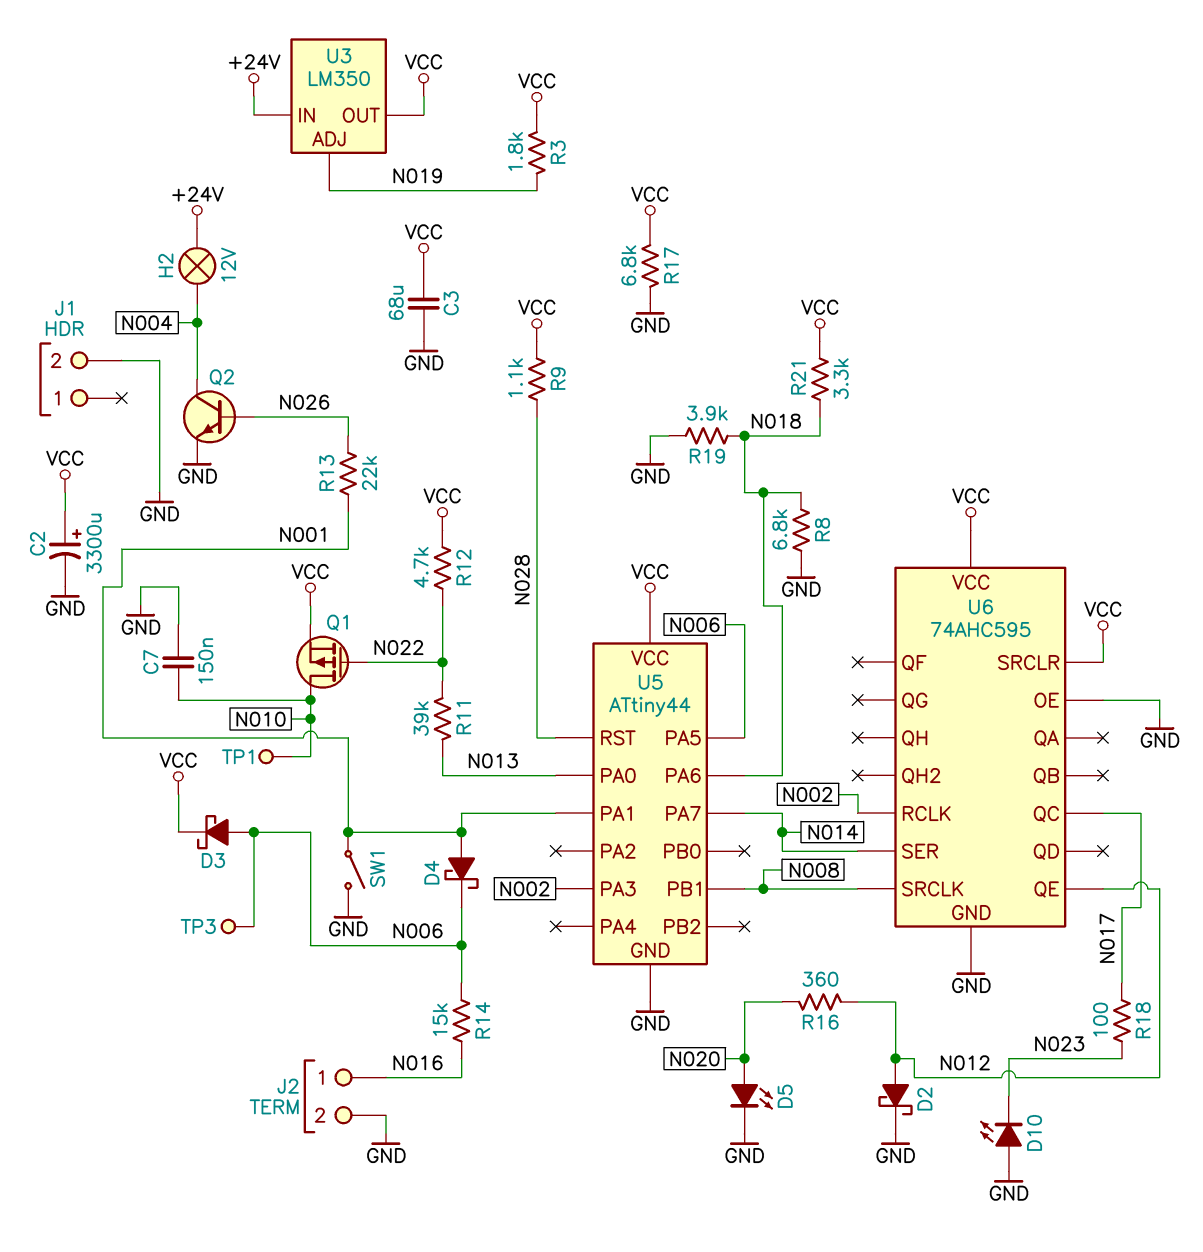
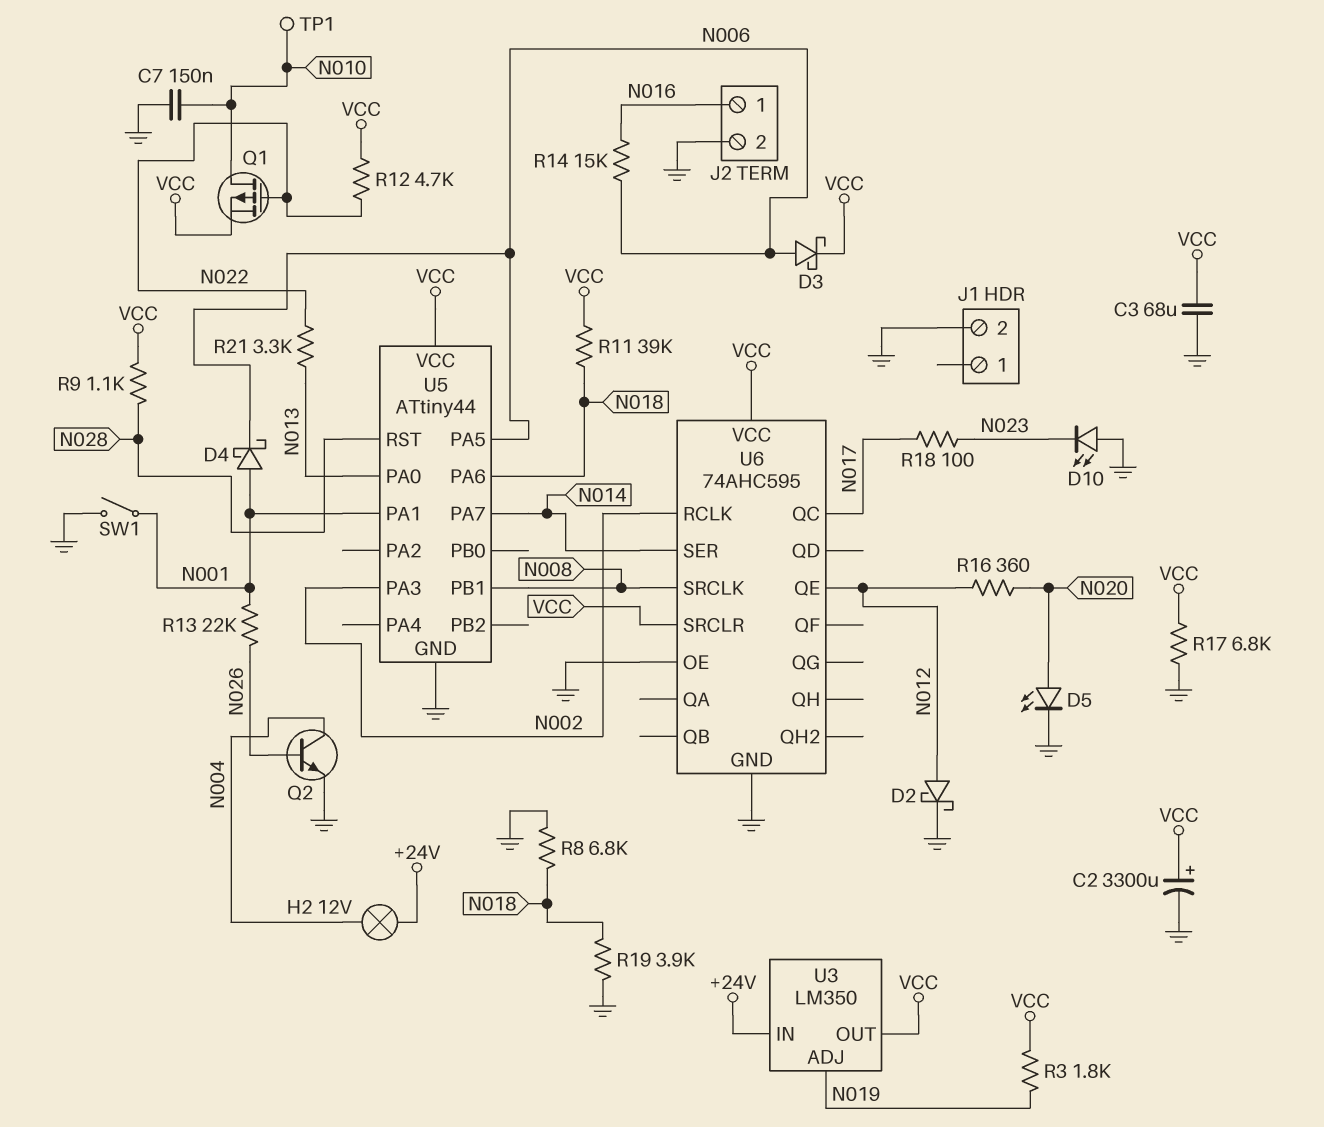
R11: 39k (N013, N022) -> 39k (N018, VCC)
R21: 3.3k (N018, VCC) -> 3.3k (N013, N022)
TP3: test point (N006) -> none

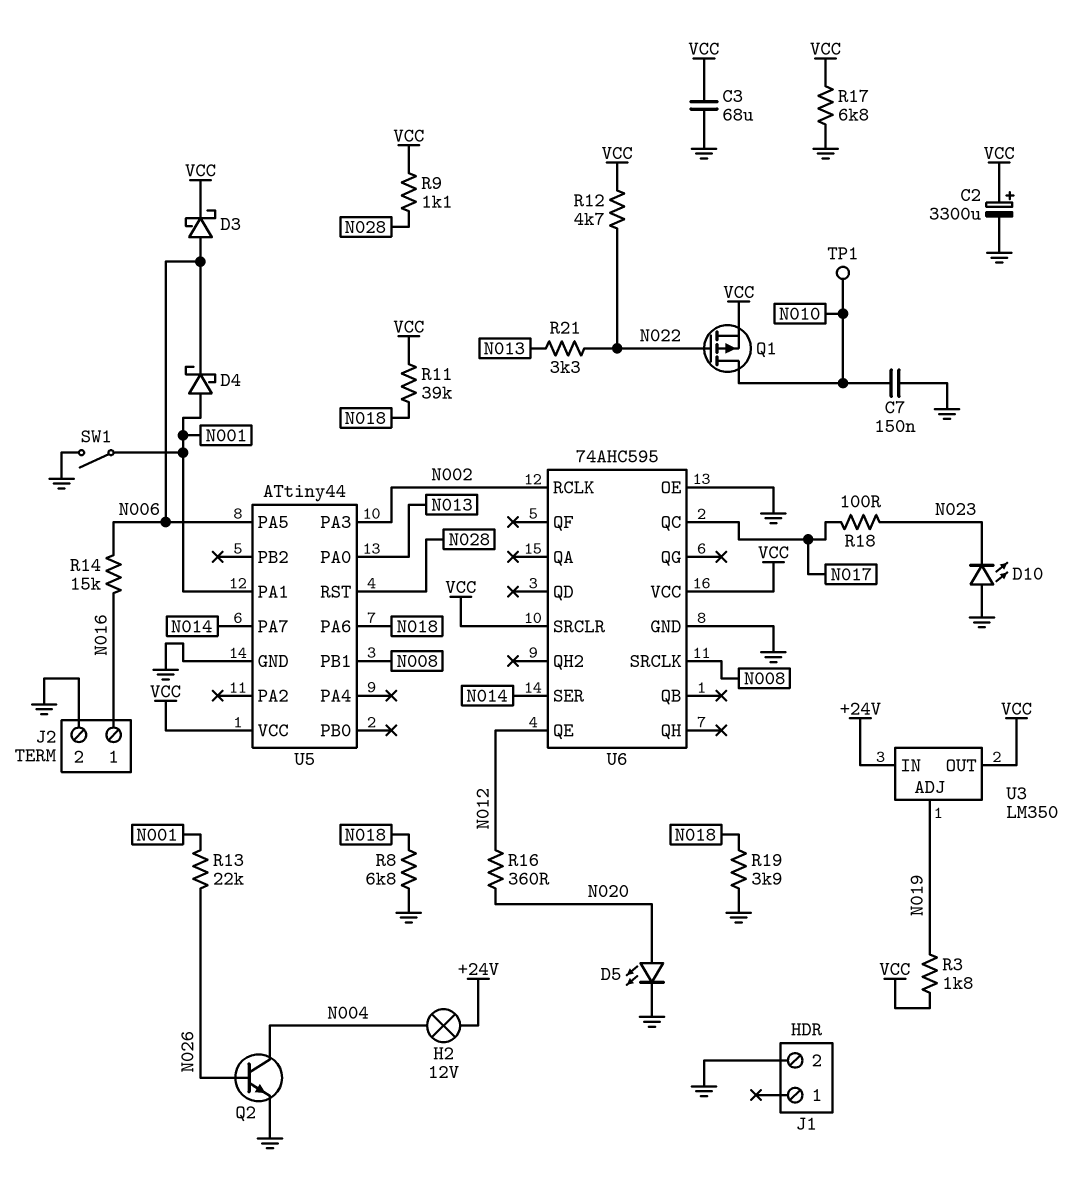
D2: schottky (A N012, K GND) -> none

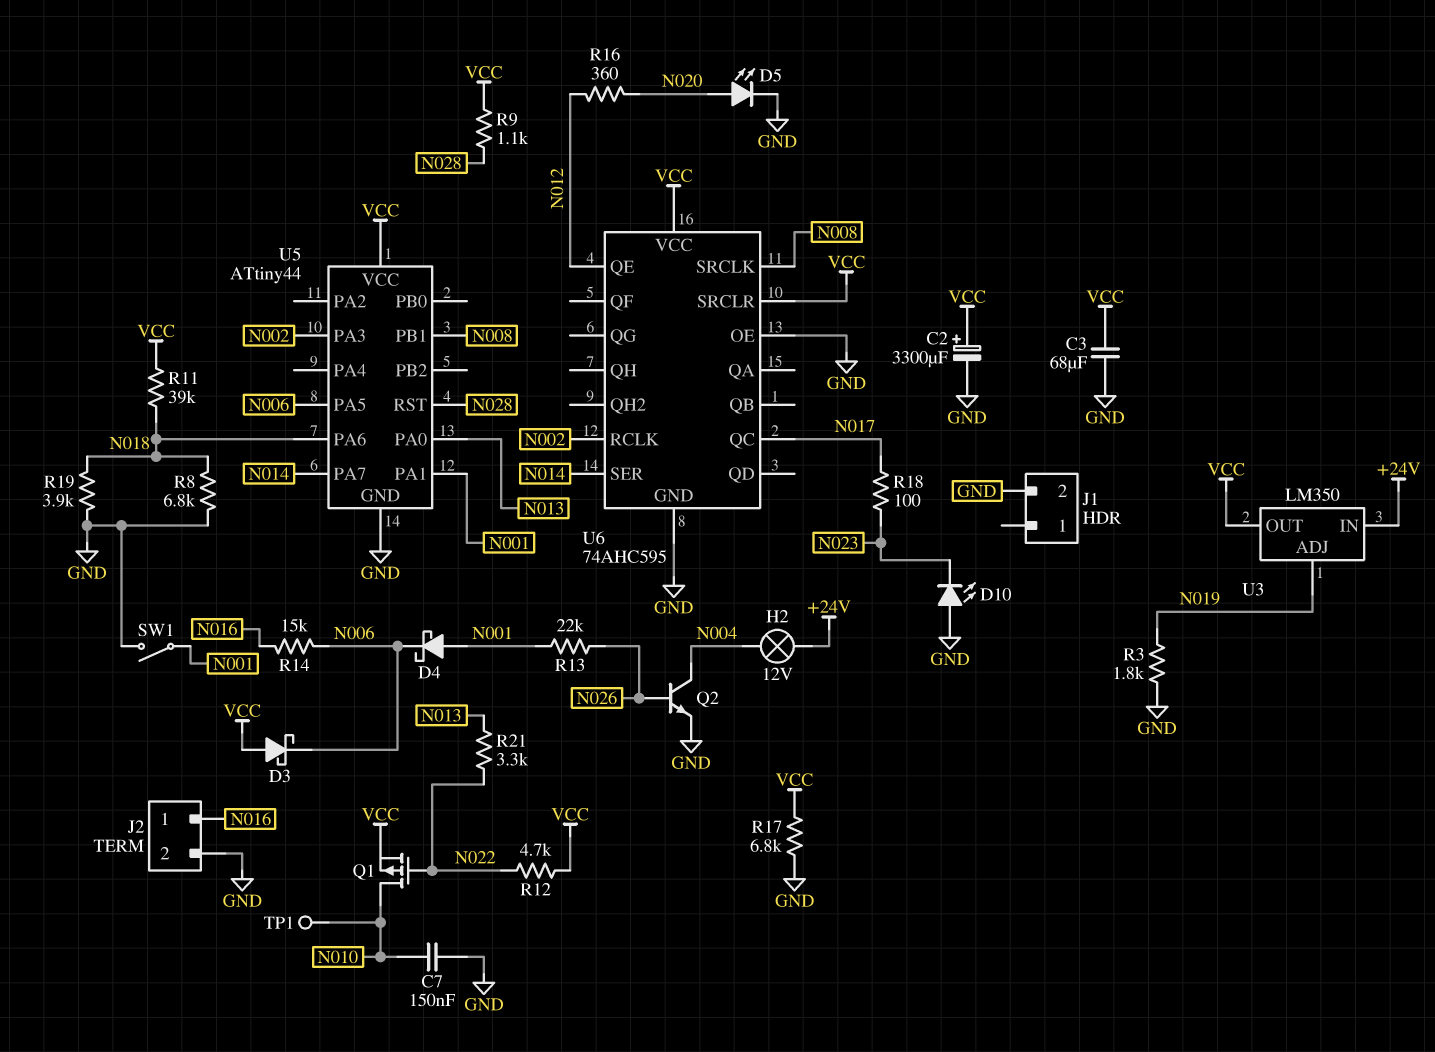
D3: schottky (A N006, K VCC) -> schottky (A VCC, K N006)
R3: 1.8k (N019, VCC) -> 1.8k (GND, N019)

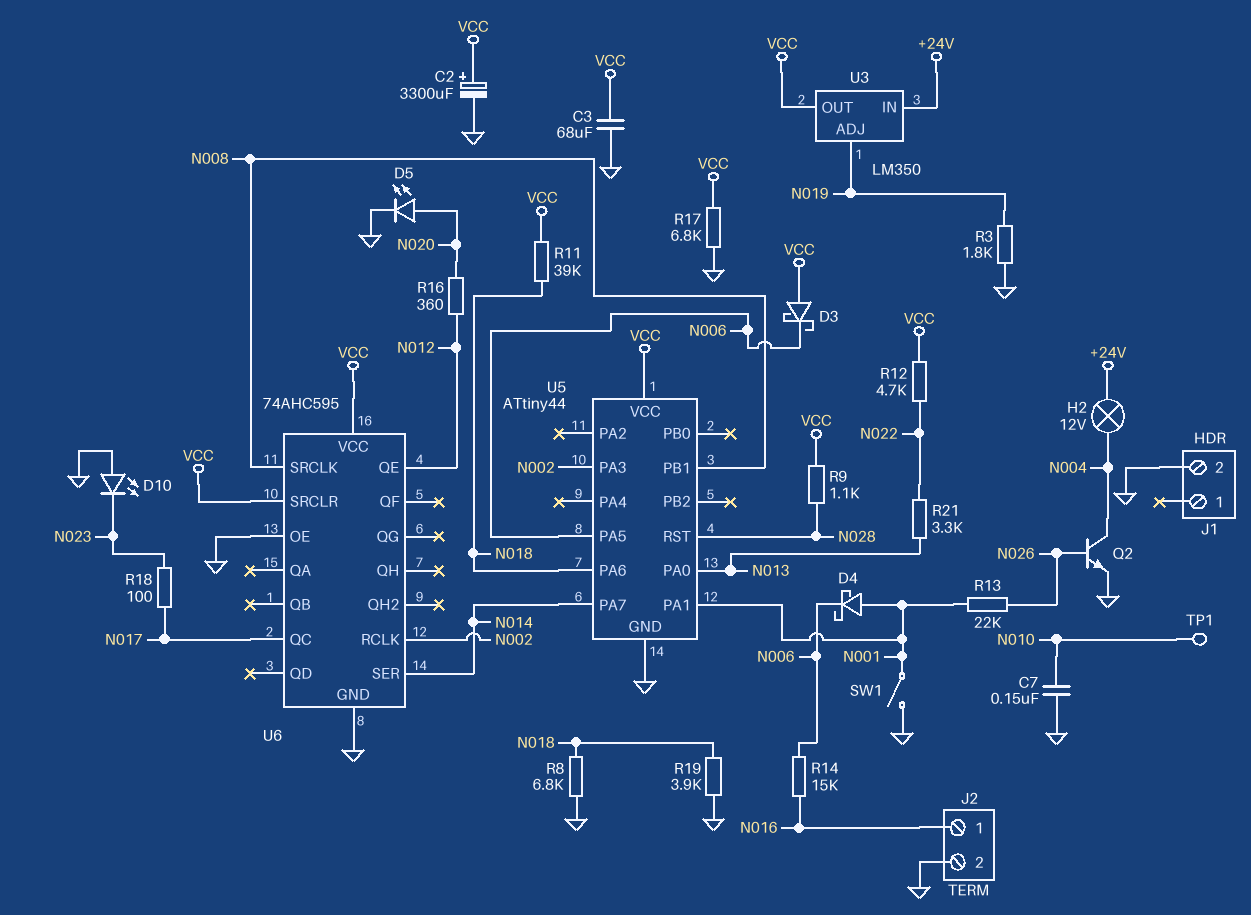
Q1: PMOS (G N022, D N010, S VCC) -> none

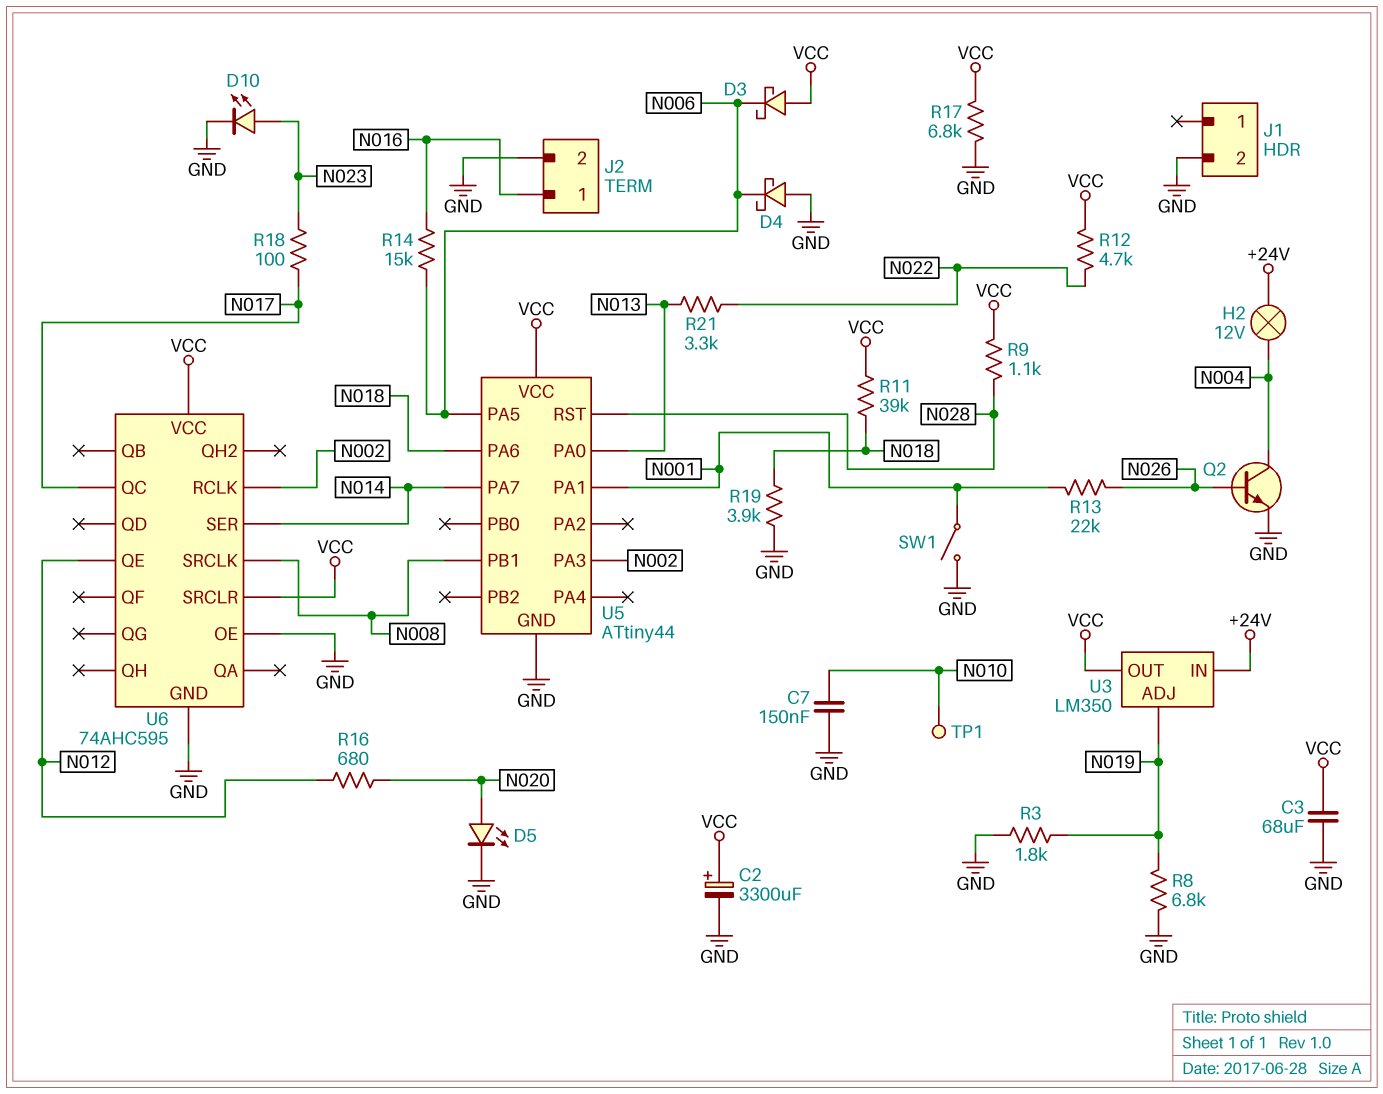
D4: schottky (A N001, K N006) -> schottky (A GND, K N006)
D10: LED (A GND, K N023) -> LED (A N023, K GND)
R8: 6.8k (GND, N018) -> 6.8k (GND, N019)
R16: 360 (N012, N020) -> 680 (N012, N020)

